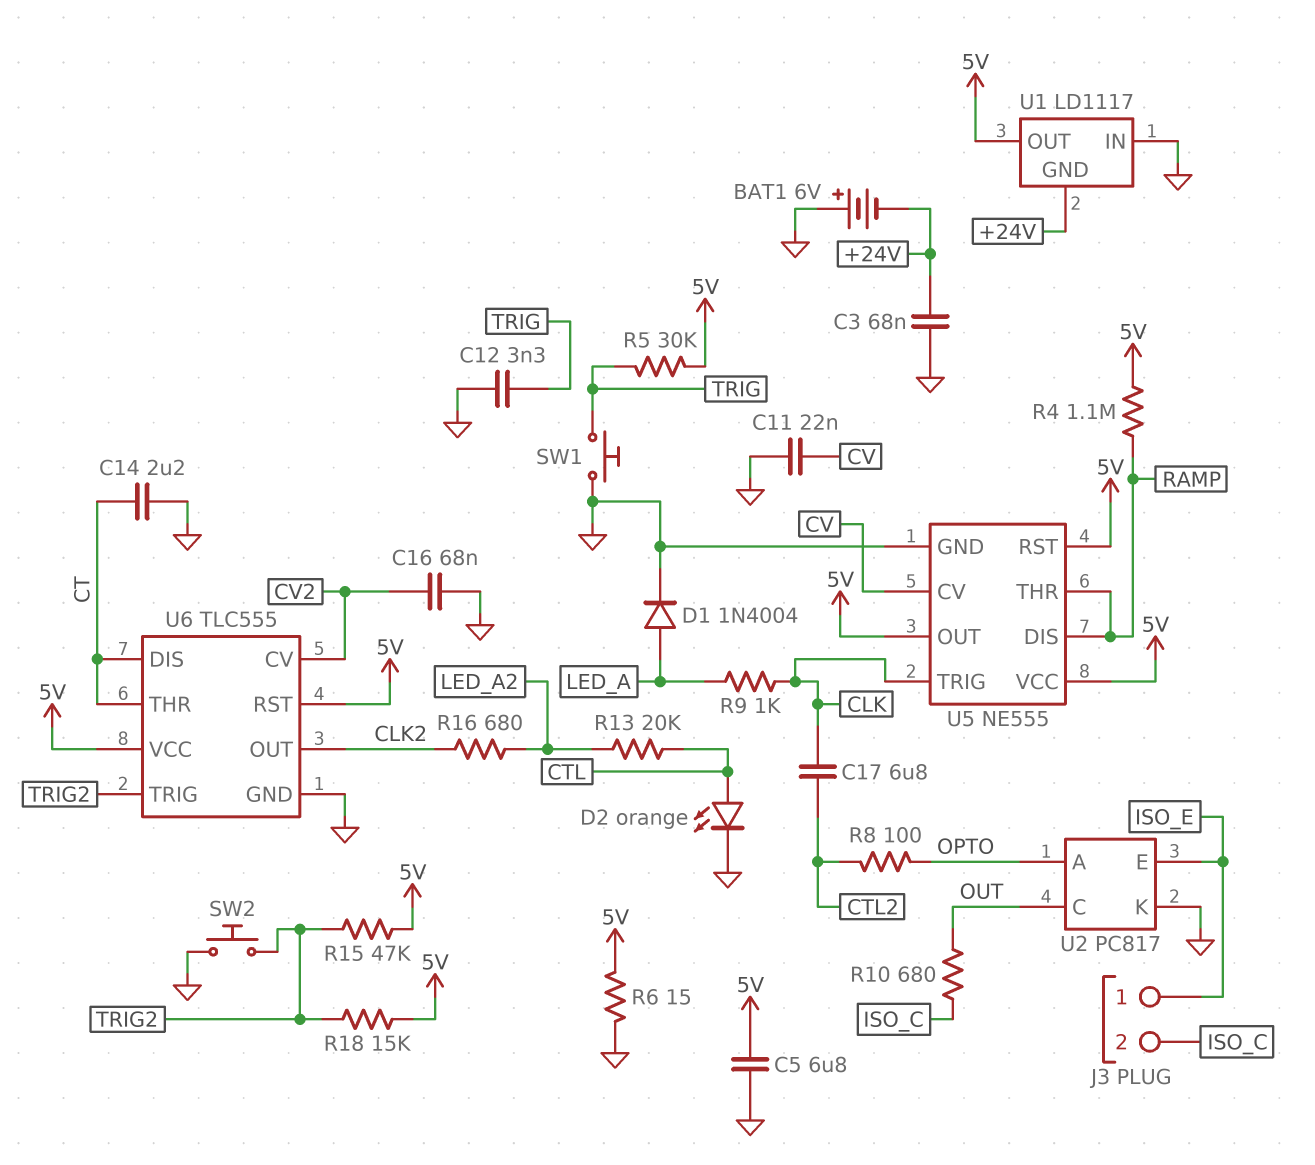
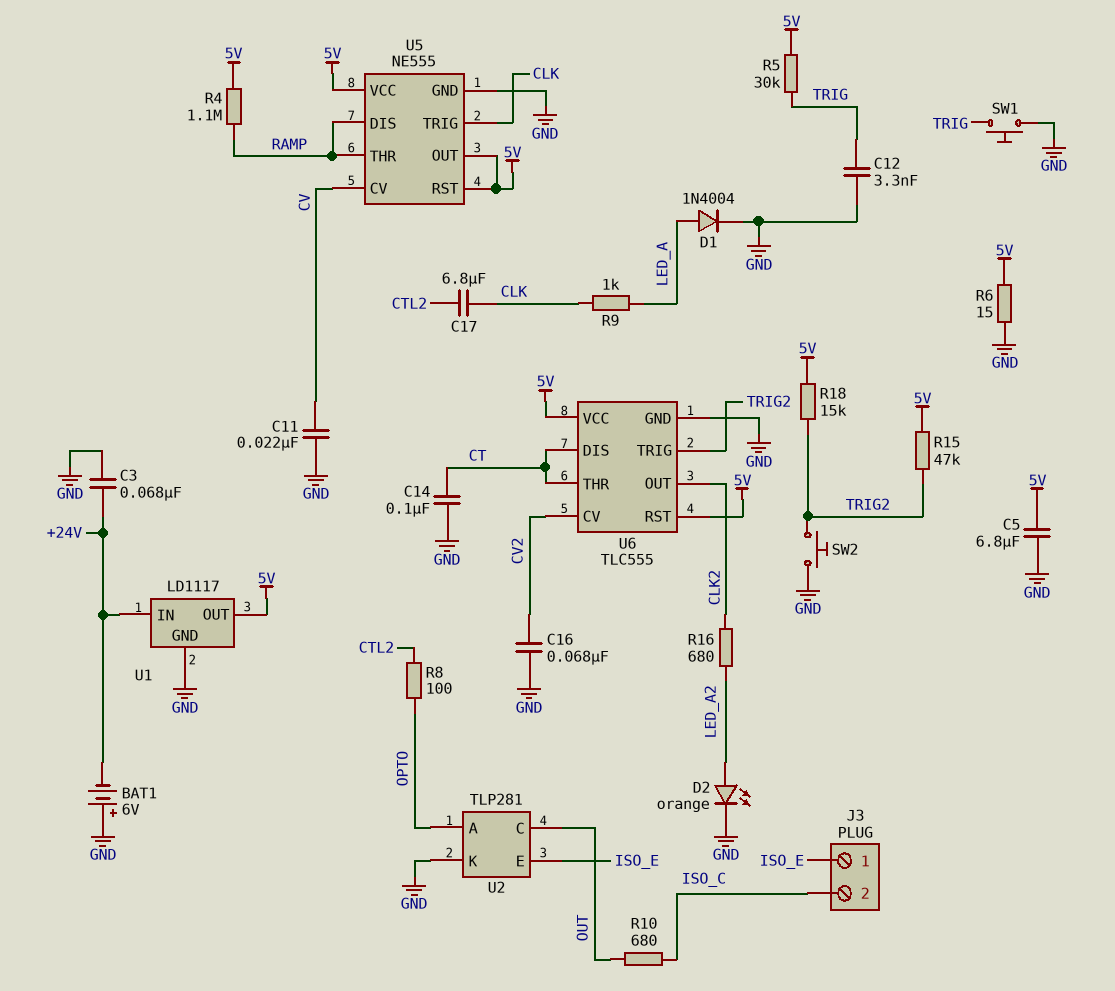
C14: 2.2uF (CT, GND) -> 100nF (CT, GND)
D2: LED orange (A CTL, K GND) -> LED orange (A LED_A2, K GND)
R13: 20k (CTL, LED_A2) -> none
U1 pin GND: +24V -> GND
U1 pin IN: GND -> +24V
U2: PC817 -> TLP281

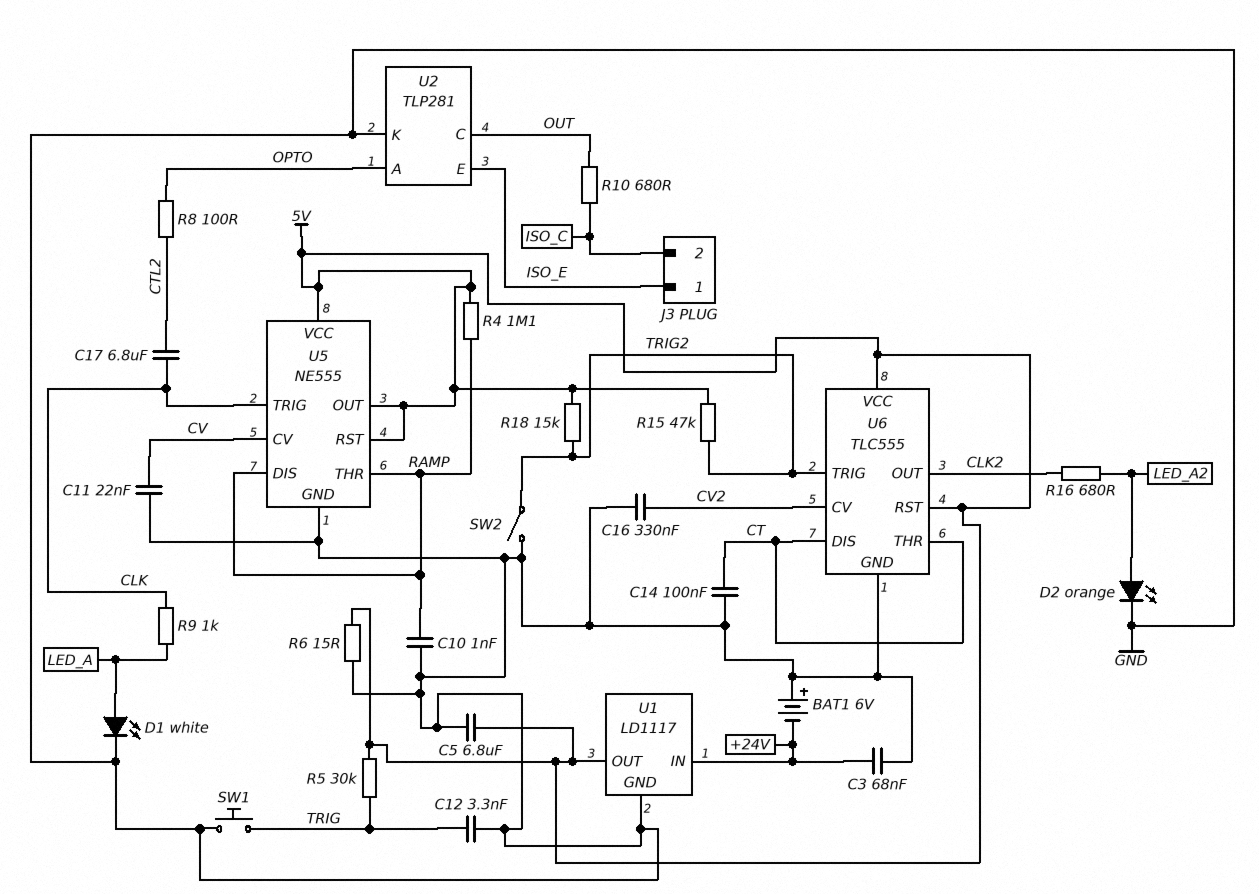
C10: none -> 1nF (GND, RAMP)
C16: 68nF (CV2, GND) -> 330nF (CV2, GND)
D1: diode 1N4004 (A LED_A, K GND) -> LED white (A LED_A, K GND)
SW2: button (GND, TRIG2) -> switch (GND, TRIG2)

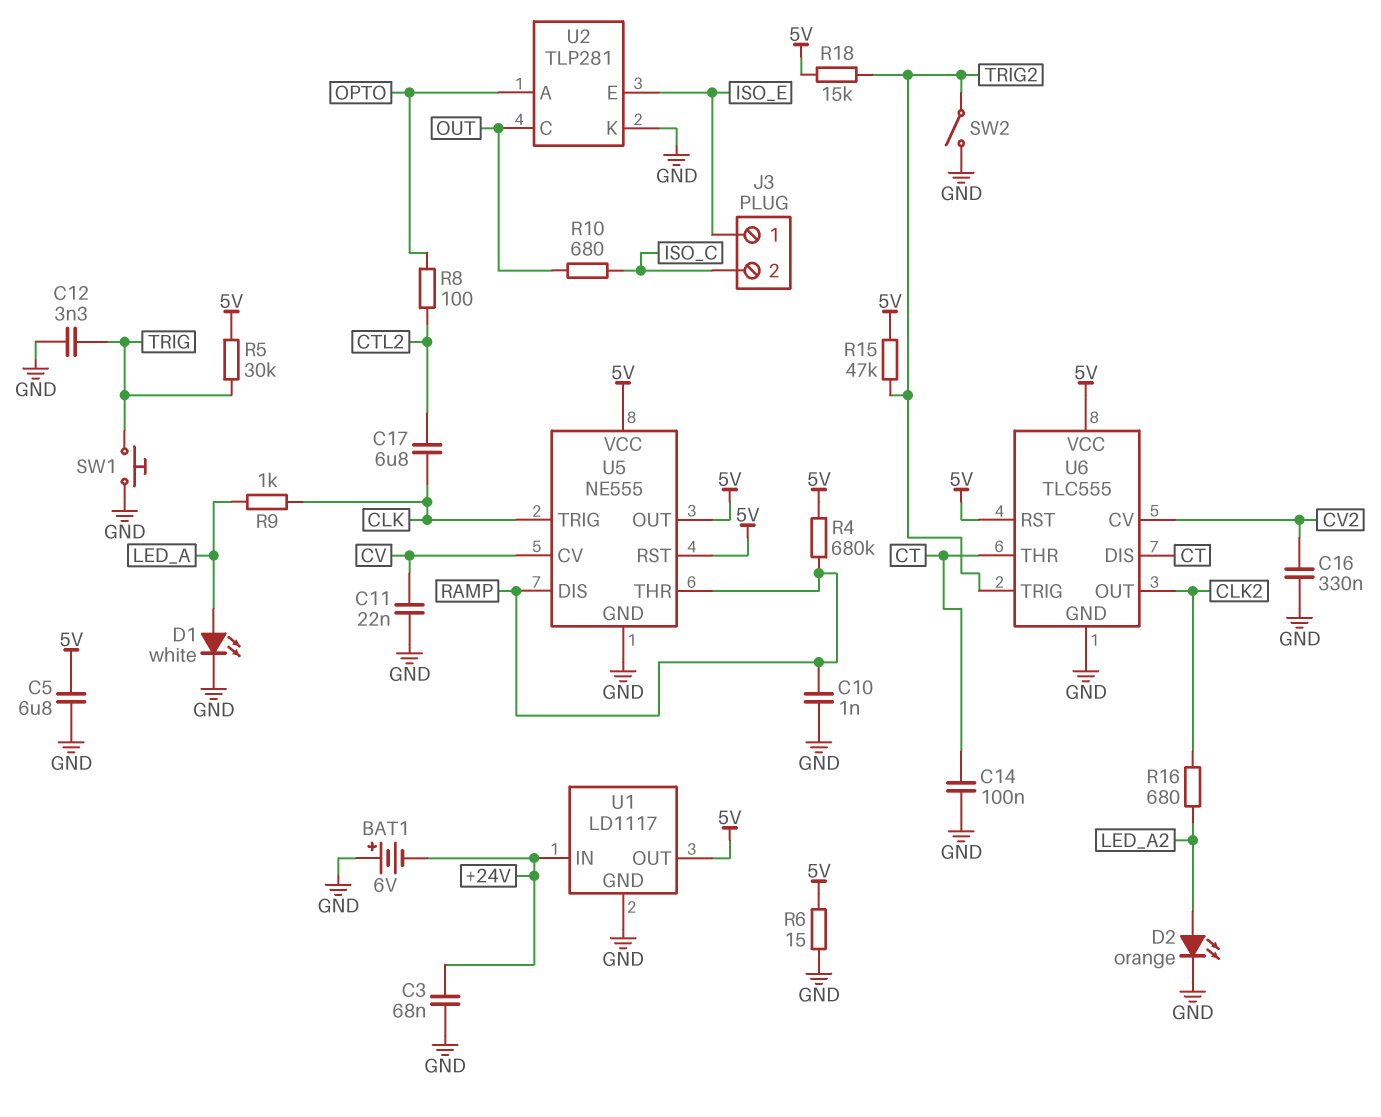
R4: 1.1M (5V, RAMP) -> 680k (5V, RAMP)

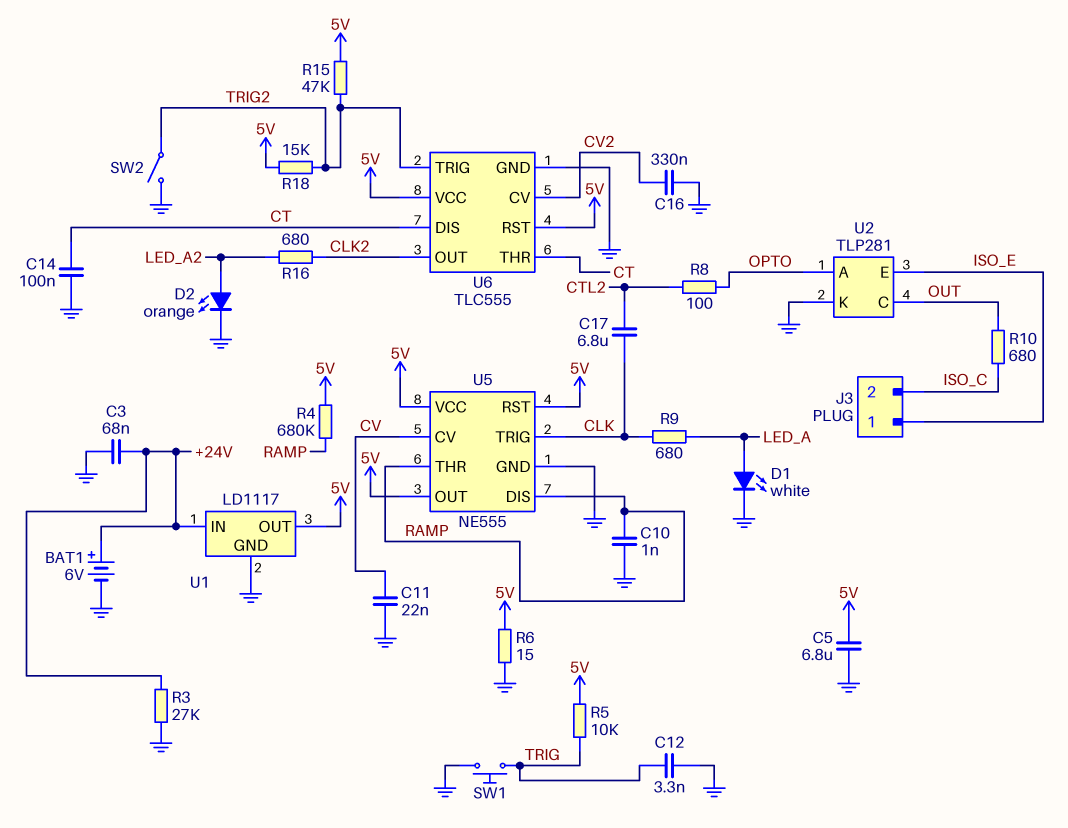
BAT1: 6V (plus GND, minus +24V) -> 6V (plus +24V, minus GND)
R3: none -> 27k (+24V, GND)
R5: 30k (5V, TRIG) -> 10k (5V, TRIG)
R9: 1k (CLK, LED_A) -> 680 (CLK, LED_A)

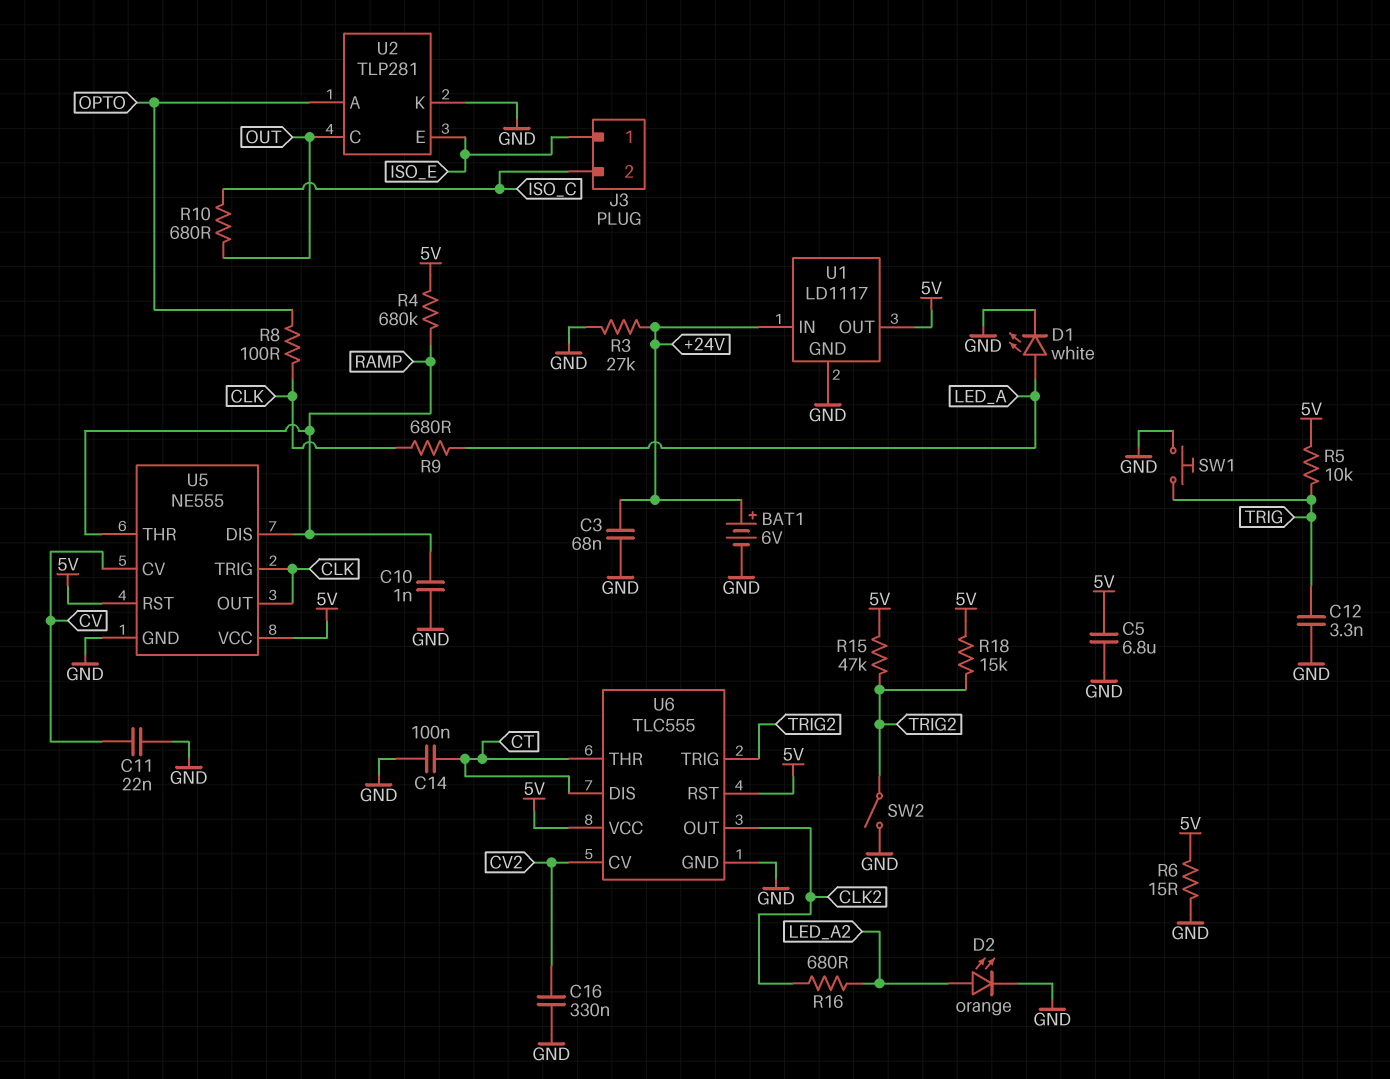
C17: 6.8uF (CLK, CTL2) -> none
R8: 100 (CTL2, OPTO) -> 100 (CLK, OPTO)
U5 pin OUT: 5V -> CLK

